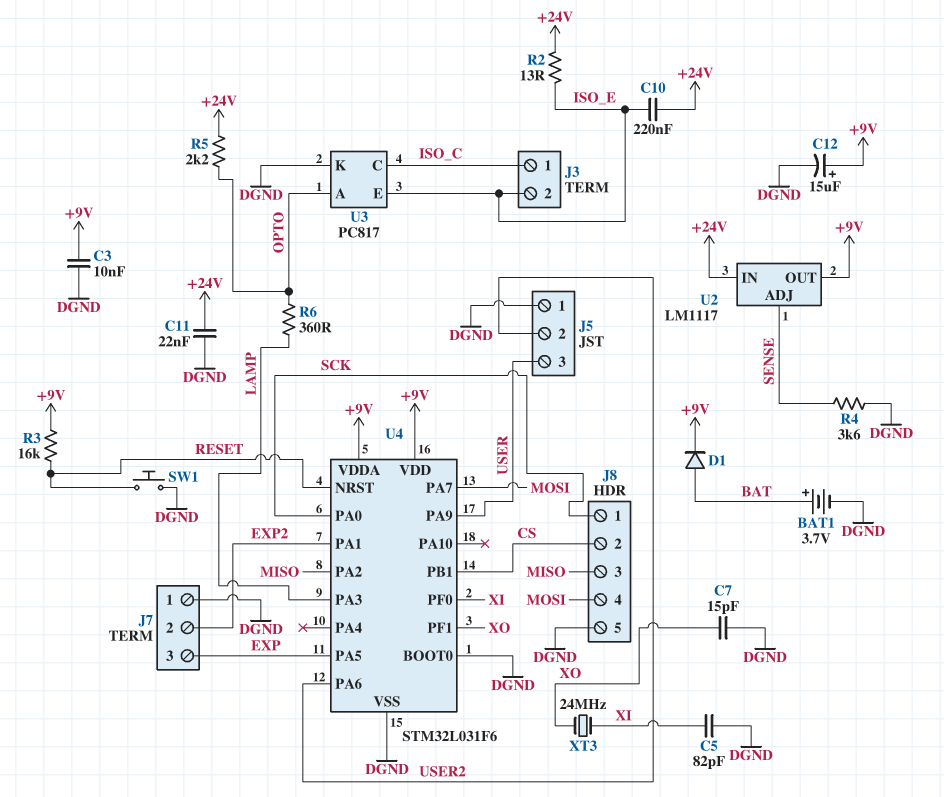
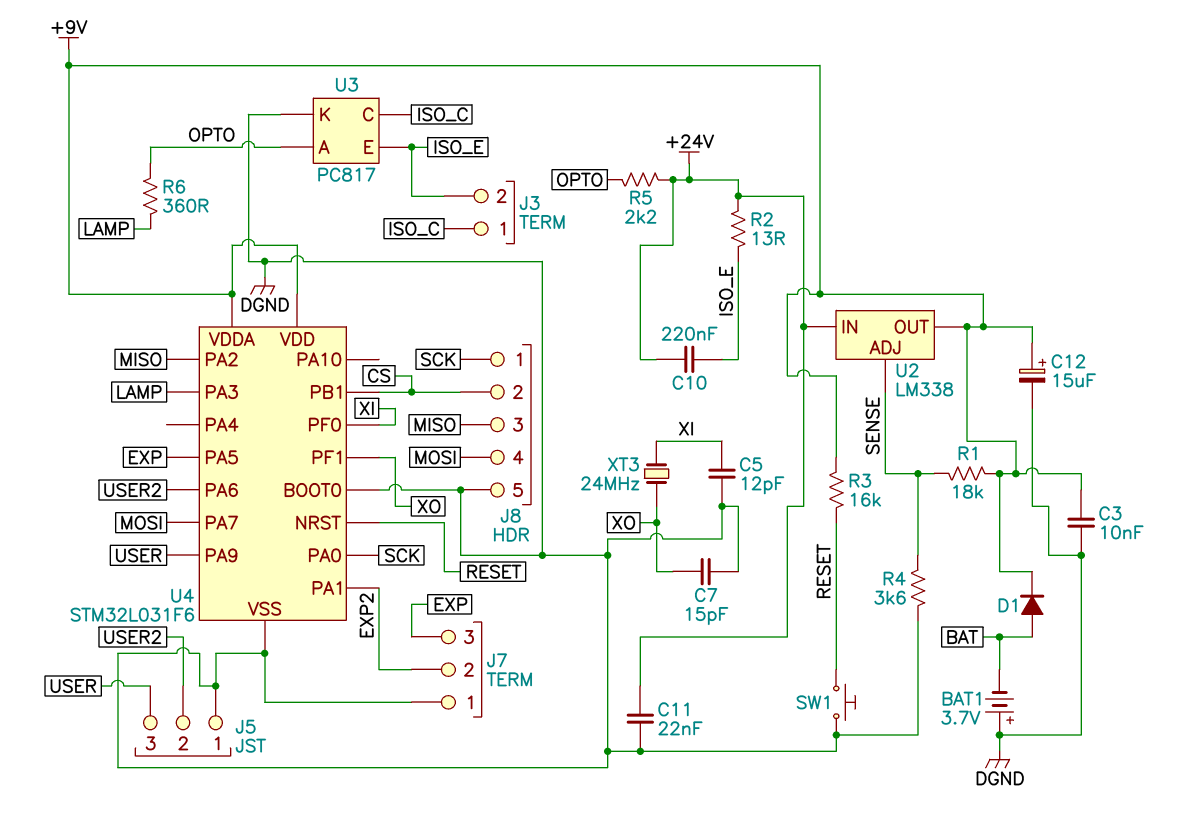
BAT1: 3.7V (plus BAT, minus DGND) -> 3.7V (plus DGND, minus BAT)
C5: 82pF (DGND, XI) -> 12pF (DGND, XI)
R1: none -> 18k (+9V, SENSE)
U2: LM1117 -> LM338

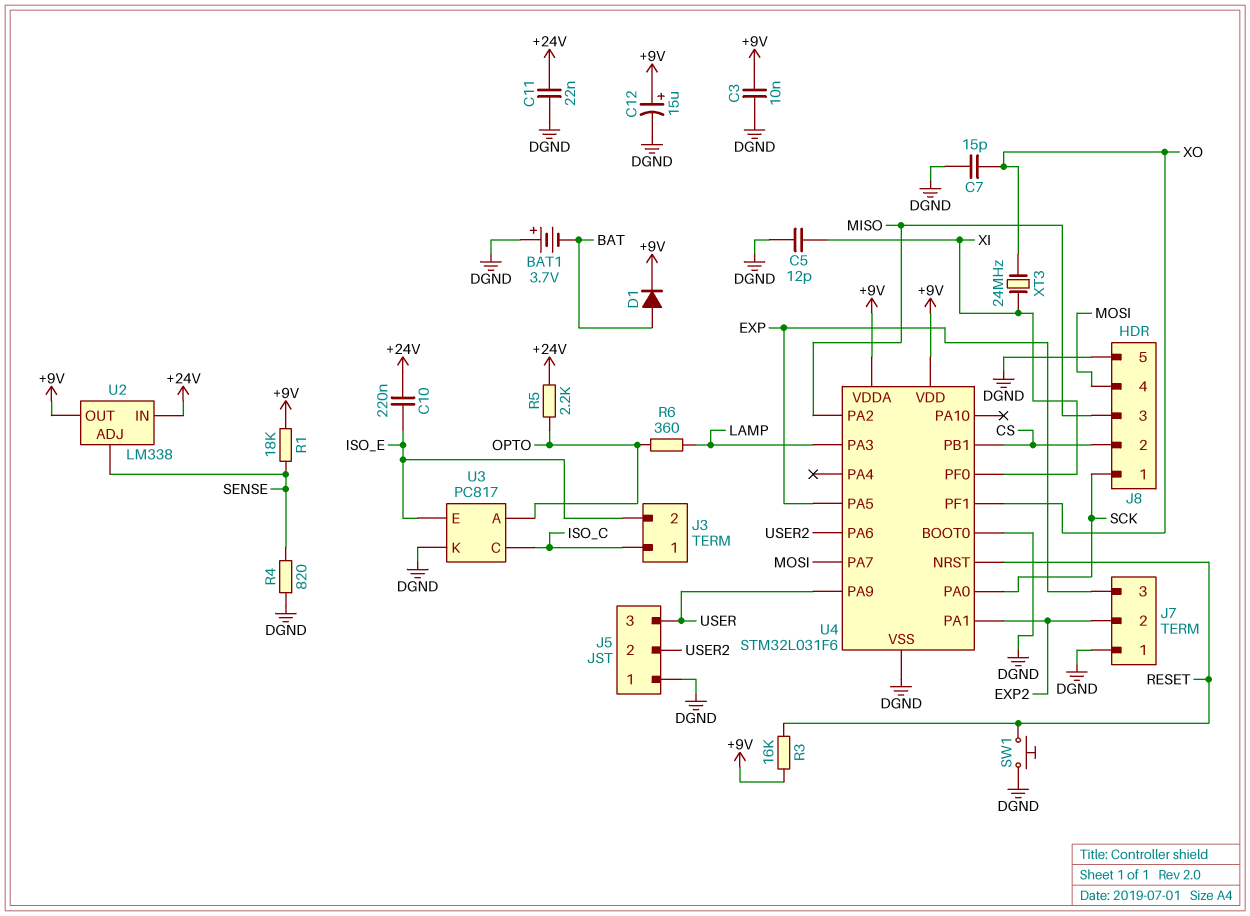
R2: 13 (+24V, ISO_E) -> none
R4: 3.6k (DGND, SENSE) -> 820 (DGND, SENSE)

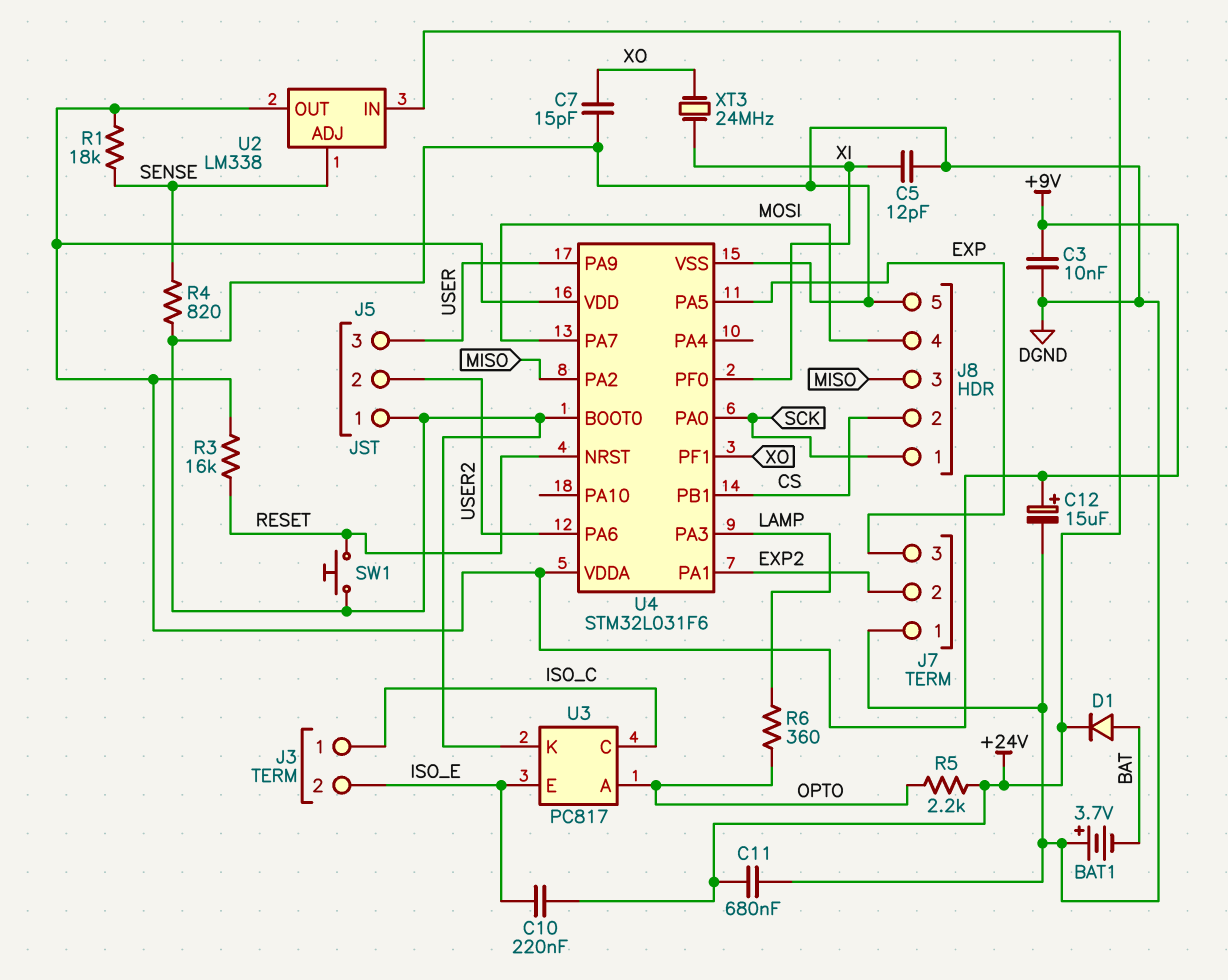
C11: 22nF (+24V, DGND) -> 680nF (+24V, DGND)
D1: diode (A BAT, K +9V) -> diode (A BAT, K +24V)

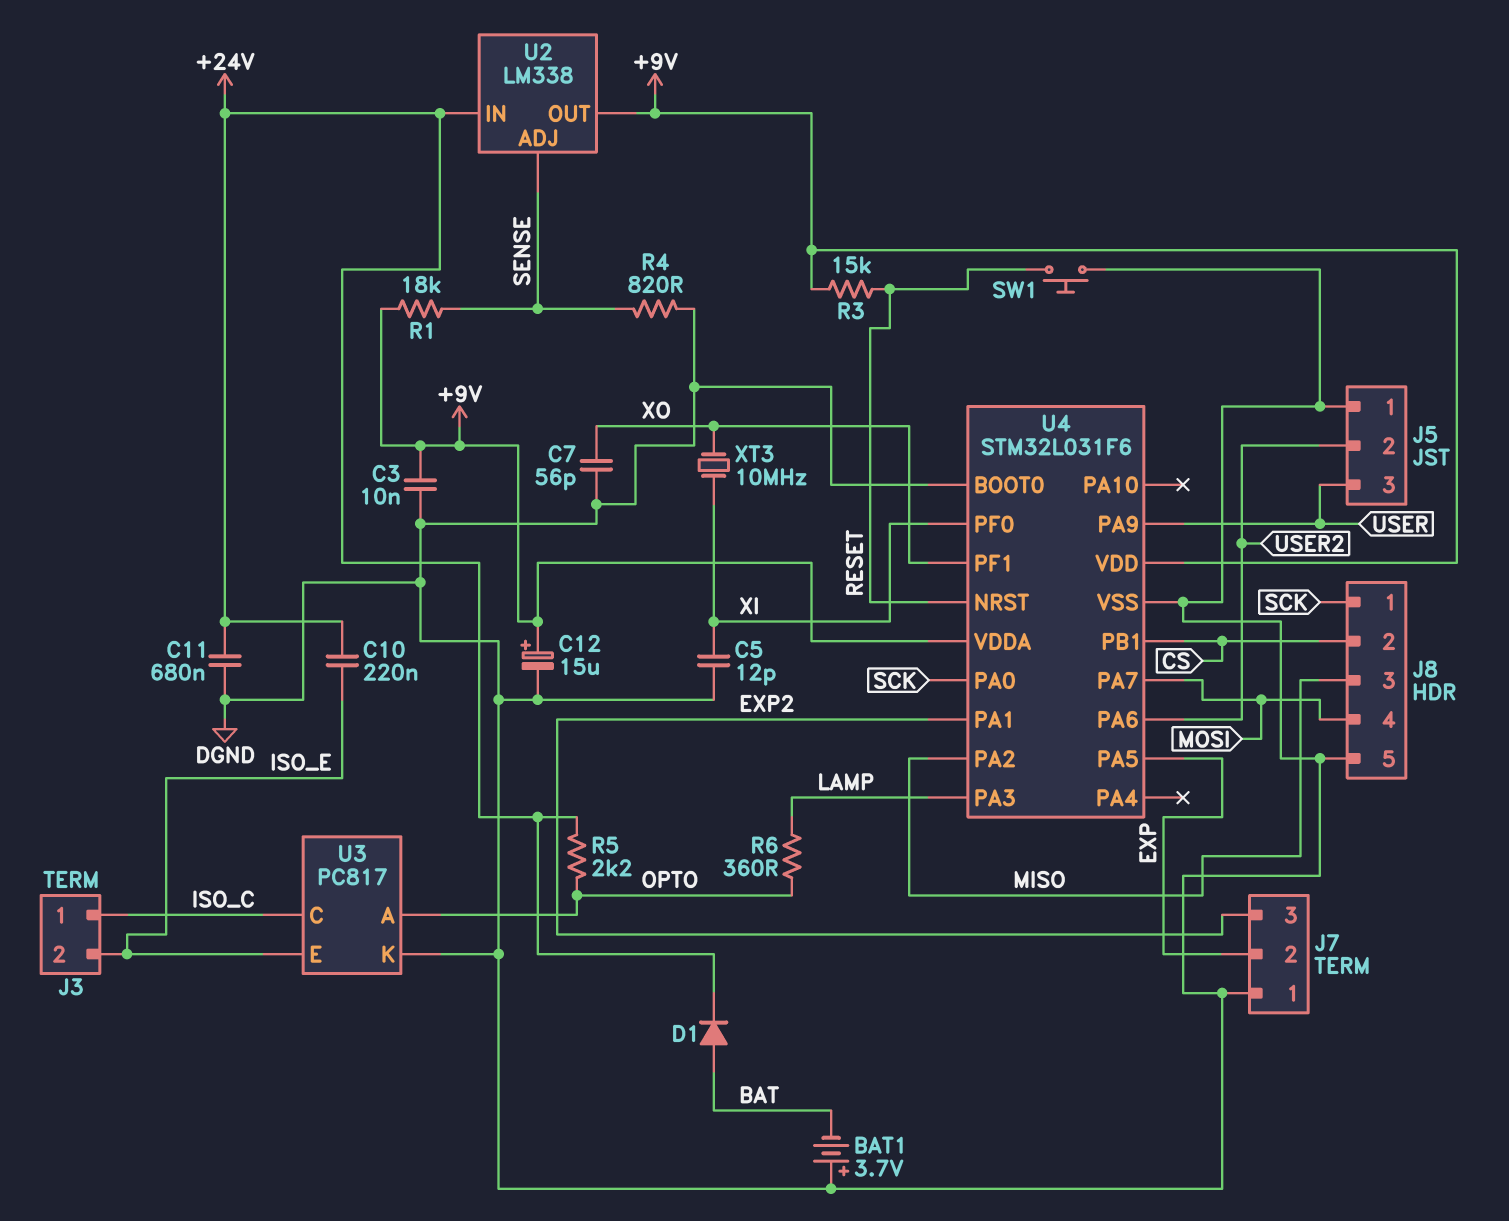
C7: 15pF (DGND, XO) -> 56pF (DGND, XO)
J7 pin 2: EXP2 -> EXP
J7 pin 3: EXP -> EXP2
R3: 16k (+9V, RESET) -> 15k (+9V, RESET)
XT3: 24MHz (XI, XO) -> 10MHz (XI, XO)

